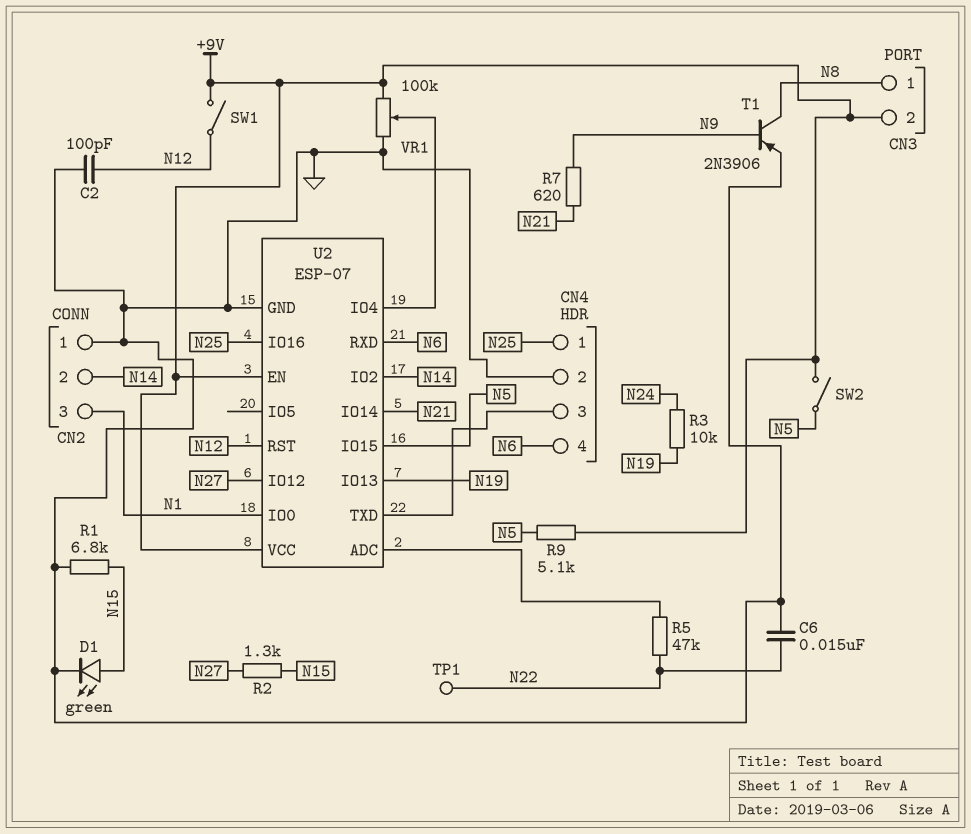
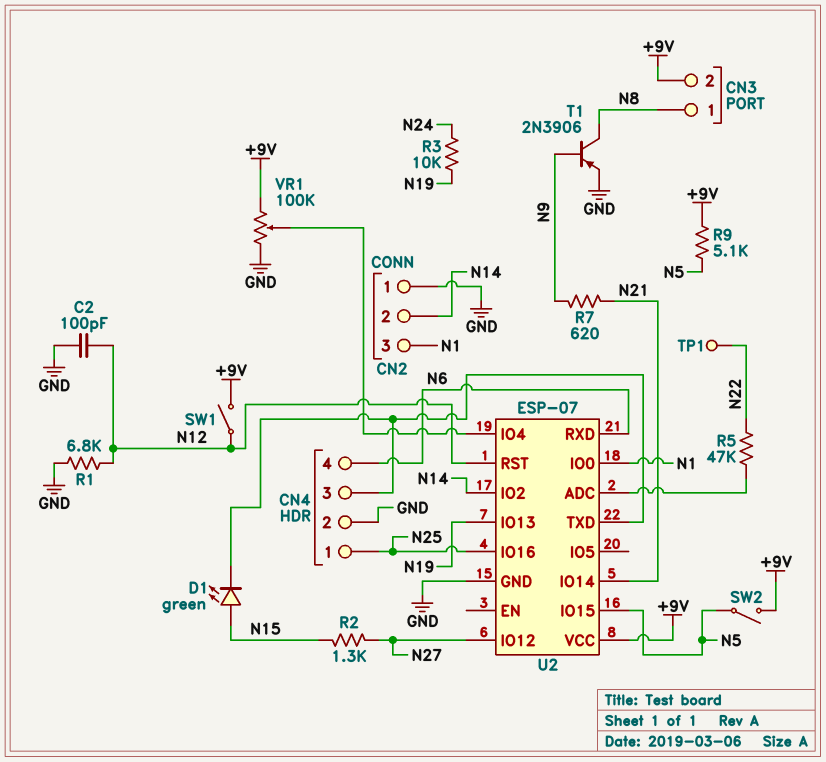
C6: 15nF (GND, N22) -> none
D1: LED green (A N15, K GND) -> LED green (A N15, K CN4/3)
R1: 6.8k (GND, N15) -> 6.8k (GND, N12)
U2 pin EN: +9V -> none

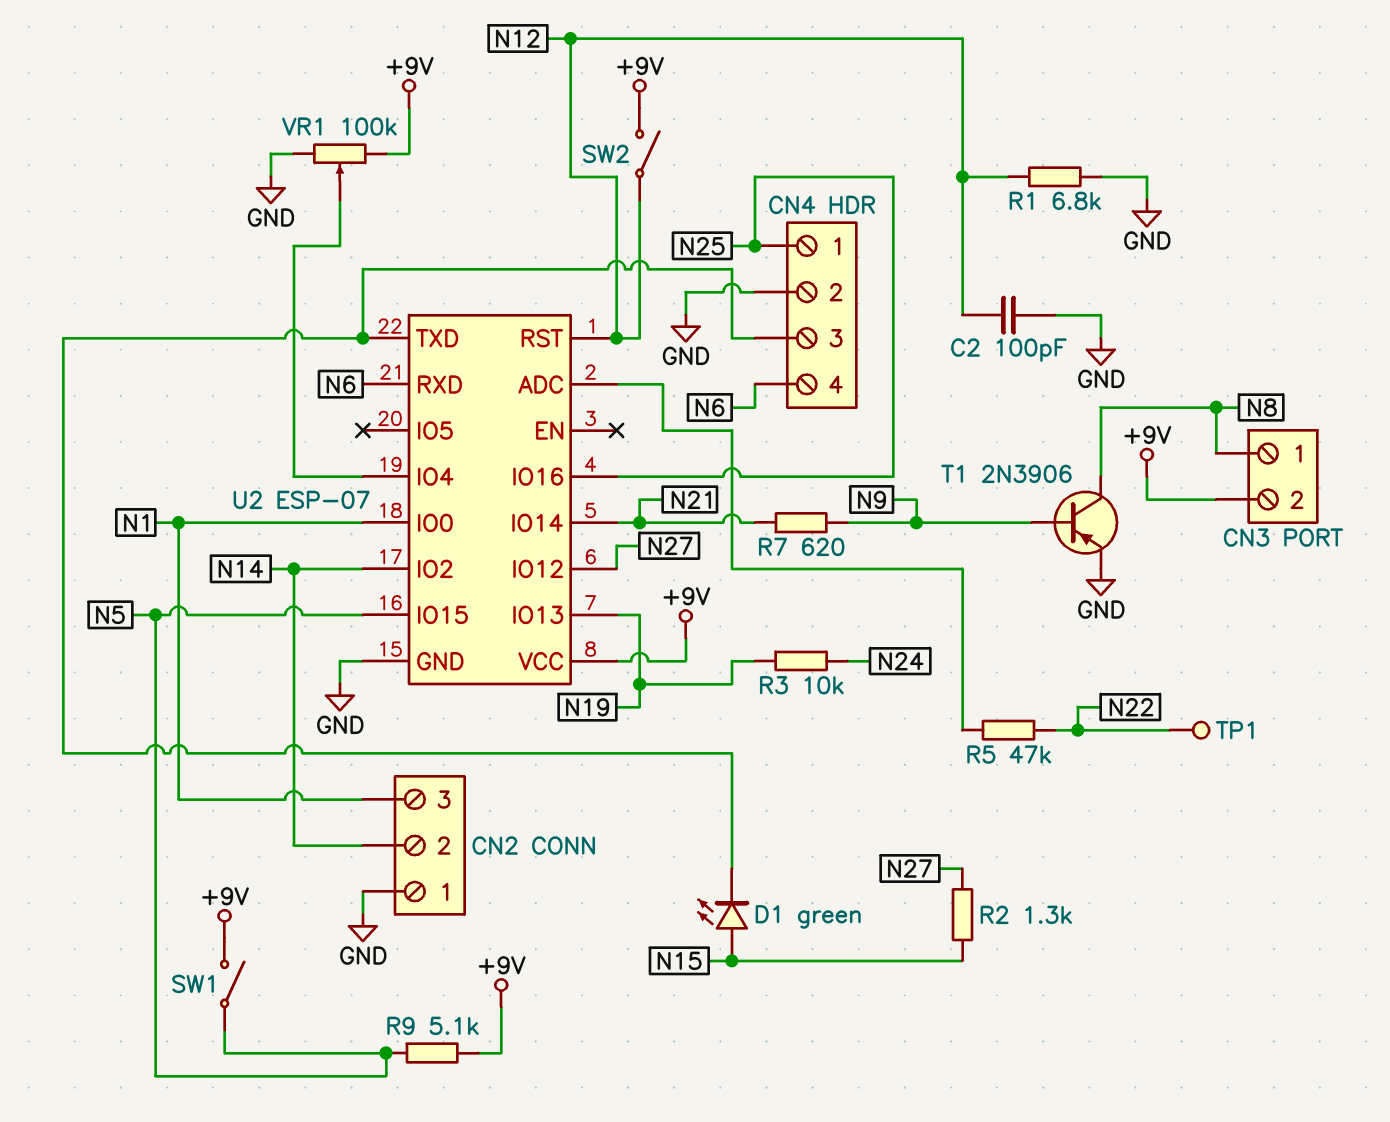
SW1: switch (+9V, N12) -> switch (+9V, N5)
SW2: switch (+9V, N5) -> switch (+9V, N12)

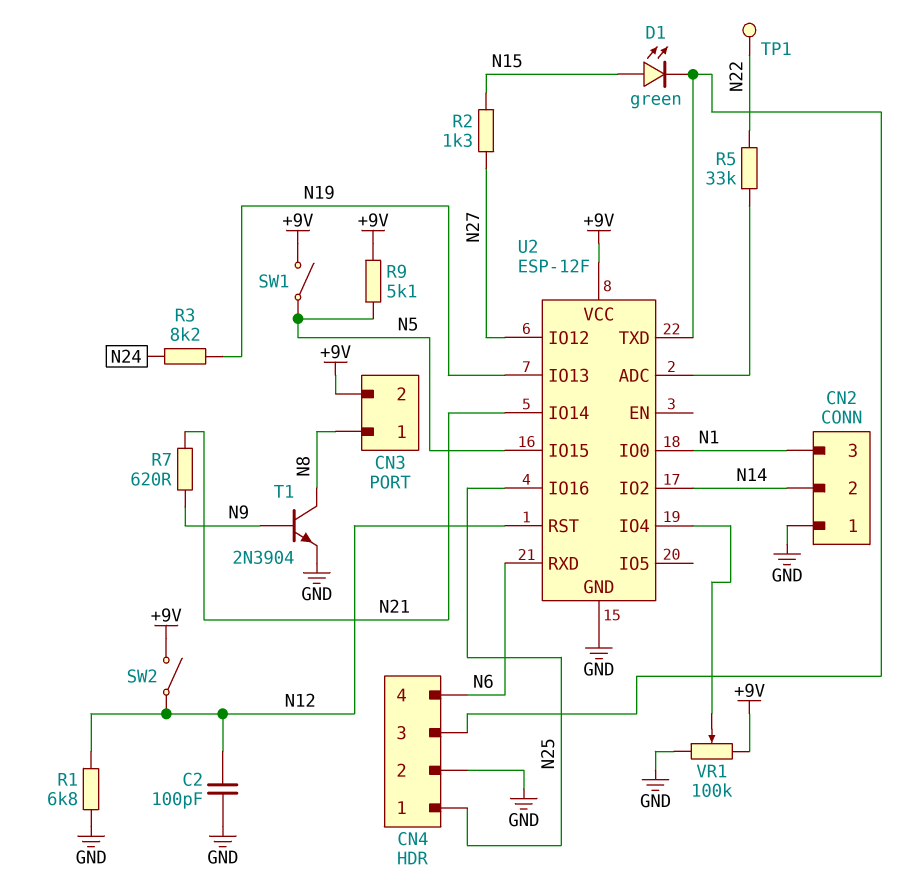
R3: 10k (N19, N24) -> 8.2k (N19, N24)
R5: 47k (N22, U2/ADC) -> 33k (N22, U2/ADC)
T1: PNP 2N3906 (B N9, C N8, E GND) -> NPN 2N3904 (B N9, C N8, E GND)
U2: ESP-07 -> ESP-12F

